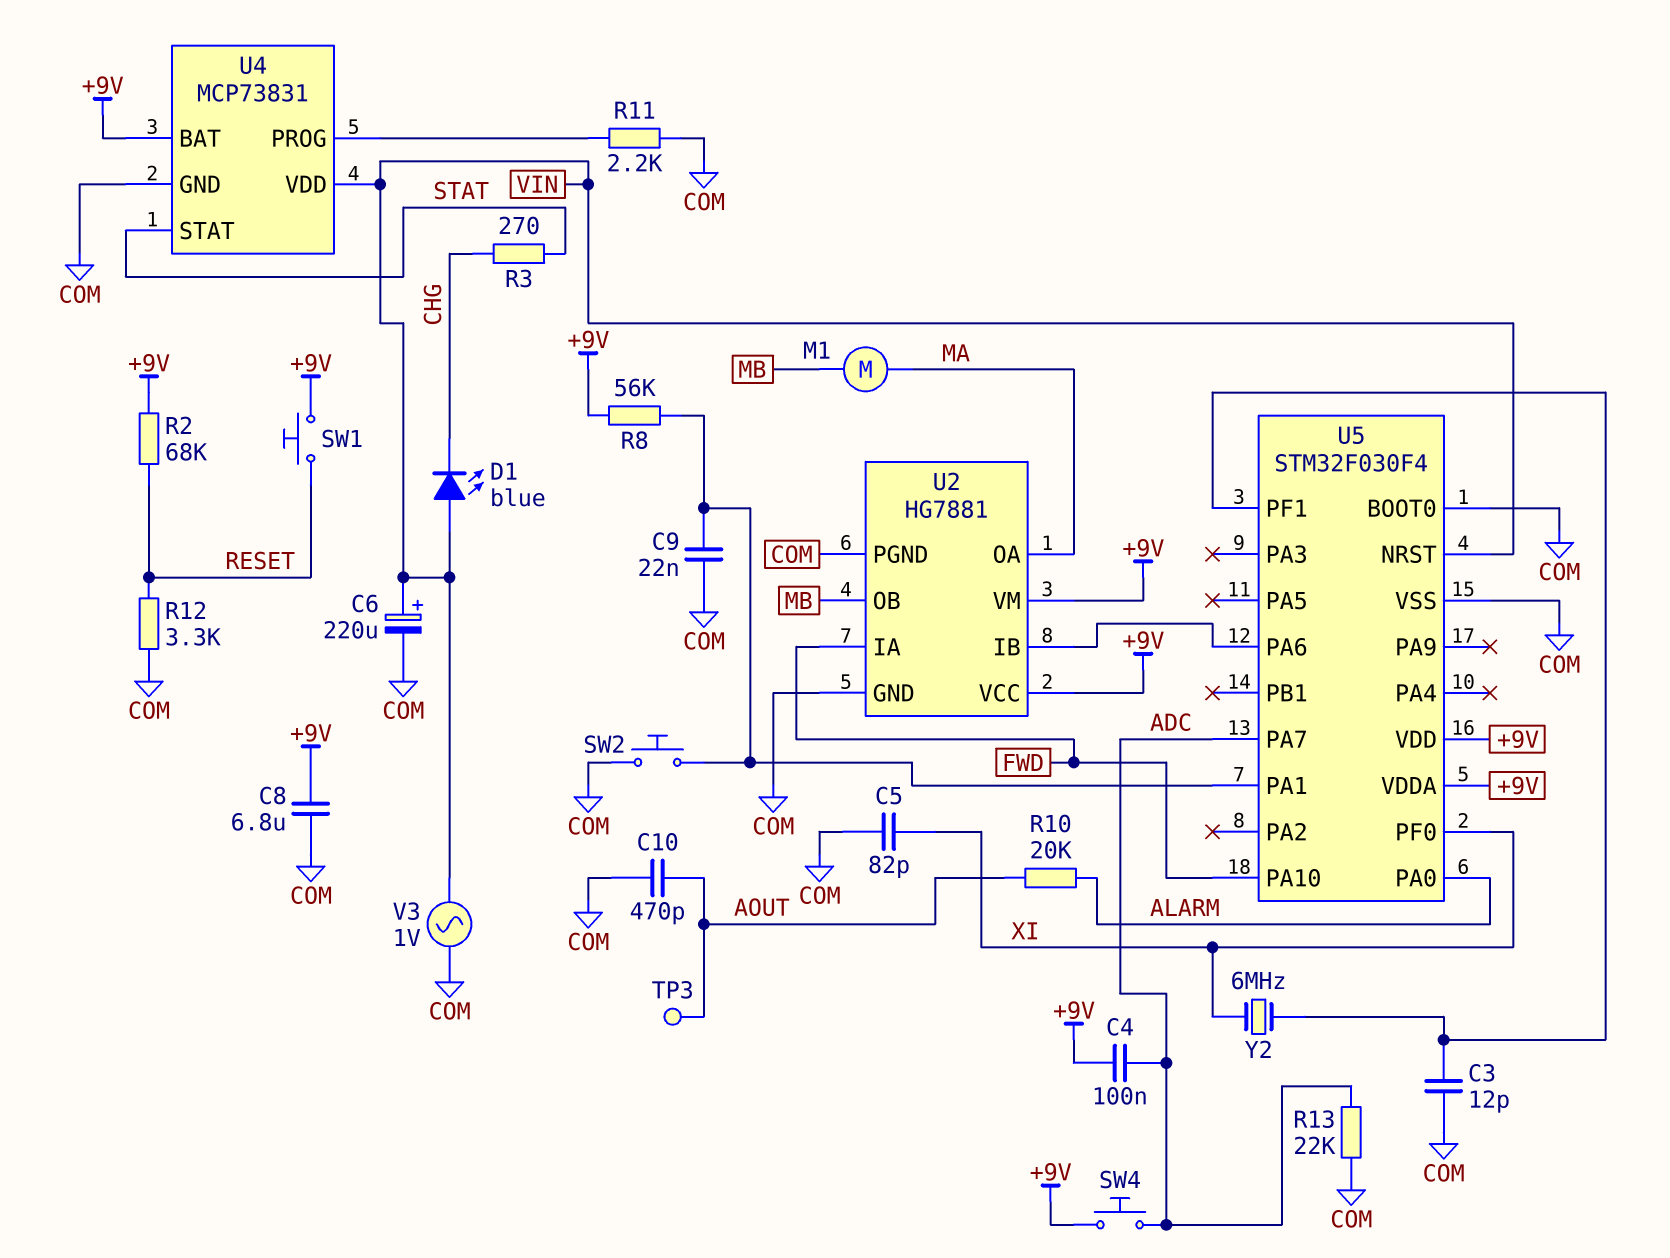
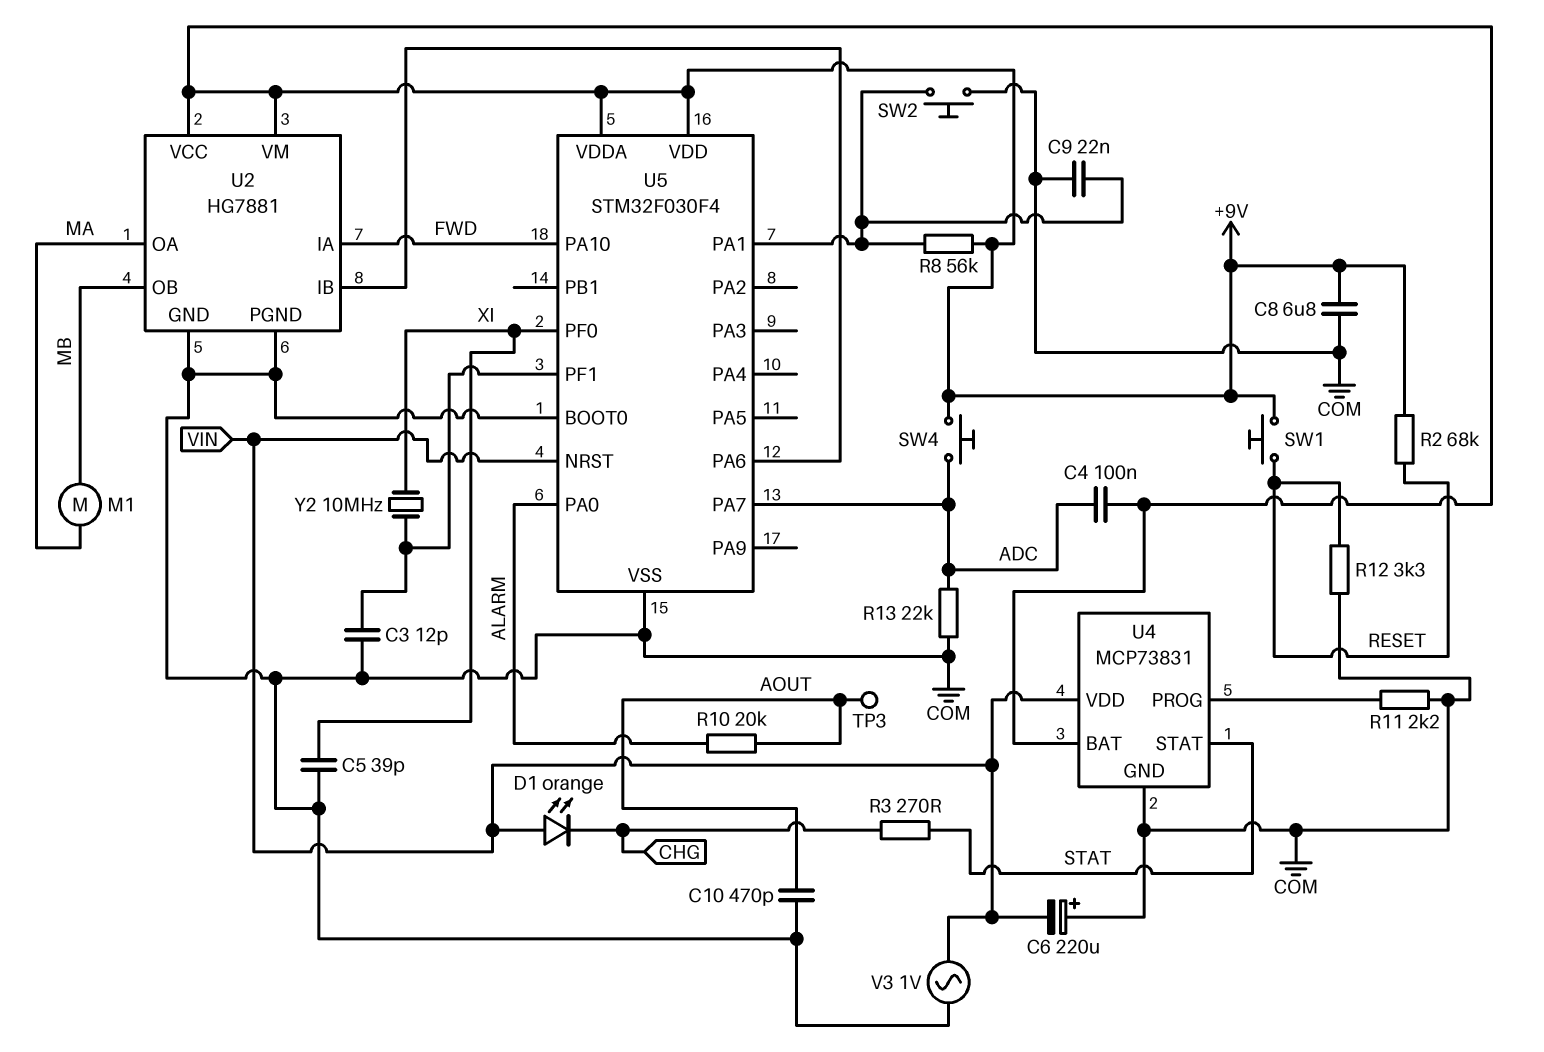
C5: 82pF (COM, XI) -> 39pF (COM, XI)
C6: 220uF (plus VIN, minus COM) -> 220uF (plus COM, minus VIN)
D1: LED blue (A VIN, K CHG) -> LED orange (A VIN, K CHG)
Y2: 6MHz (U5/PF1, XI) -> 10MHz (U5/PF1, XI)

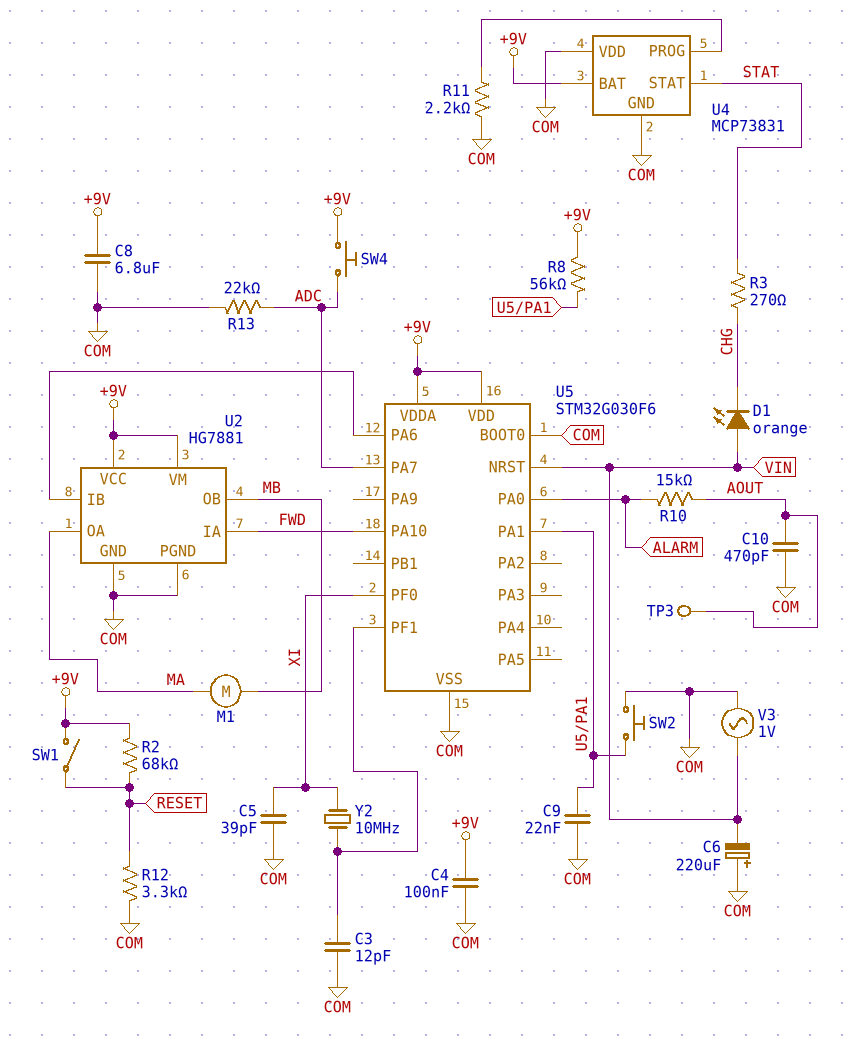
C4: 100nF (+9V, ADC) -> 100nF (+9V, COM)
R10: 20k (ALARM, AOUT) -> 15k (ALARM, AOUT)
SW1: button (+9V, RESET) -> switch (+9V, RESET)
U4 pin VDD: VIN -> COM
U5: STM32F030F4 -> STM32G030F6

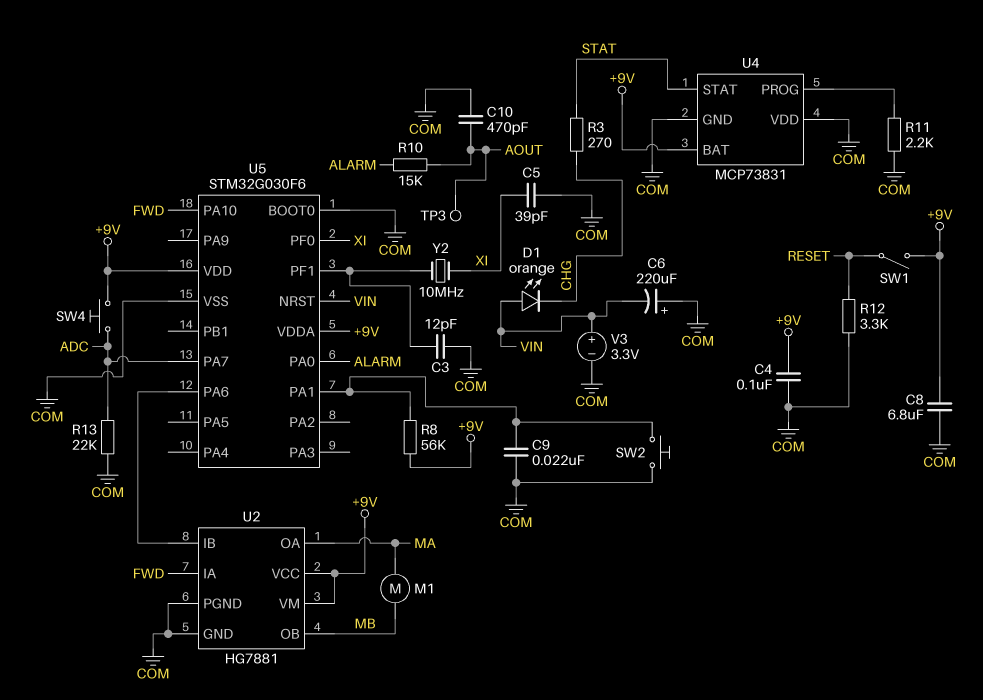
R2: 68k (+9V, RESET) -> none
V3: AC 1V (COM, VIN) -> 3.3V (plus VIN, minus COM)

